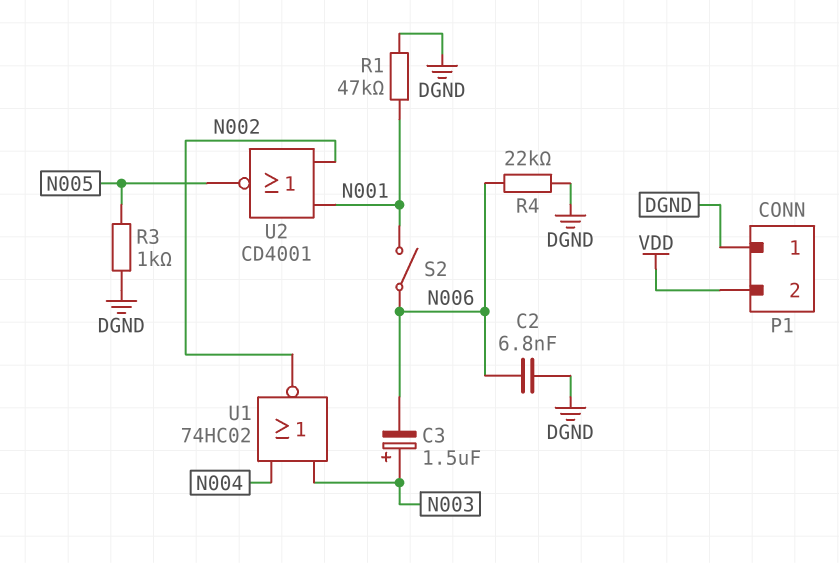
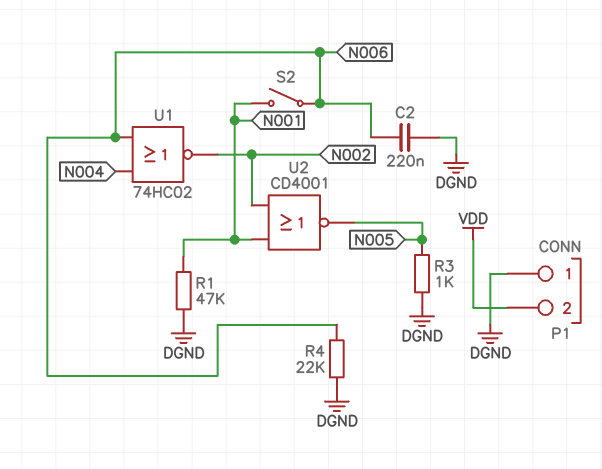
C2: 6.8nF (DGND, N006) -> 220nF (DGND, N006)
C3: 1.5uF (plus N003, minus N006) -> none
U1: NOR 74HC02 (in N003, in N004, out N002) -> NOR 74HC02 (in N004, in N006, out N002)

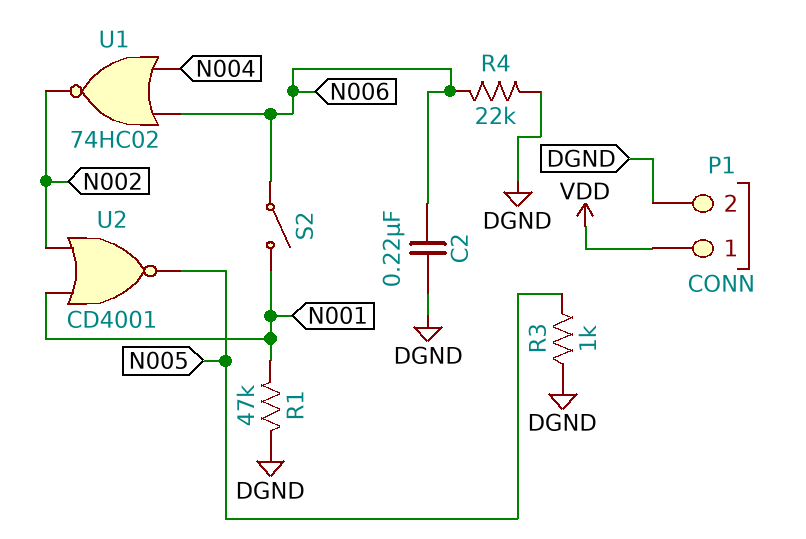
P1 pin 1: DGND -> VDD
P1 pin 2: VDD -> DGND

